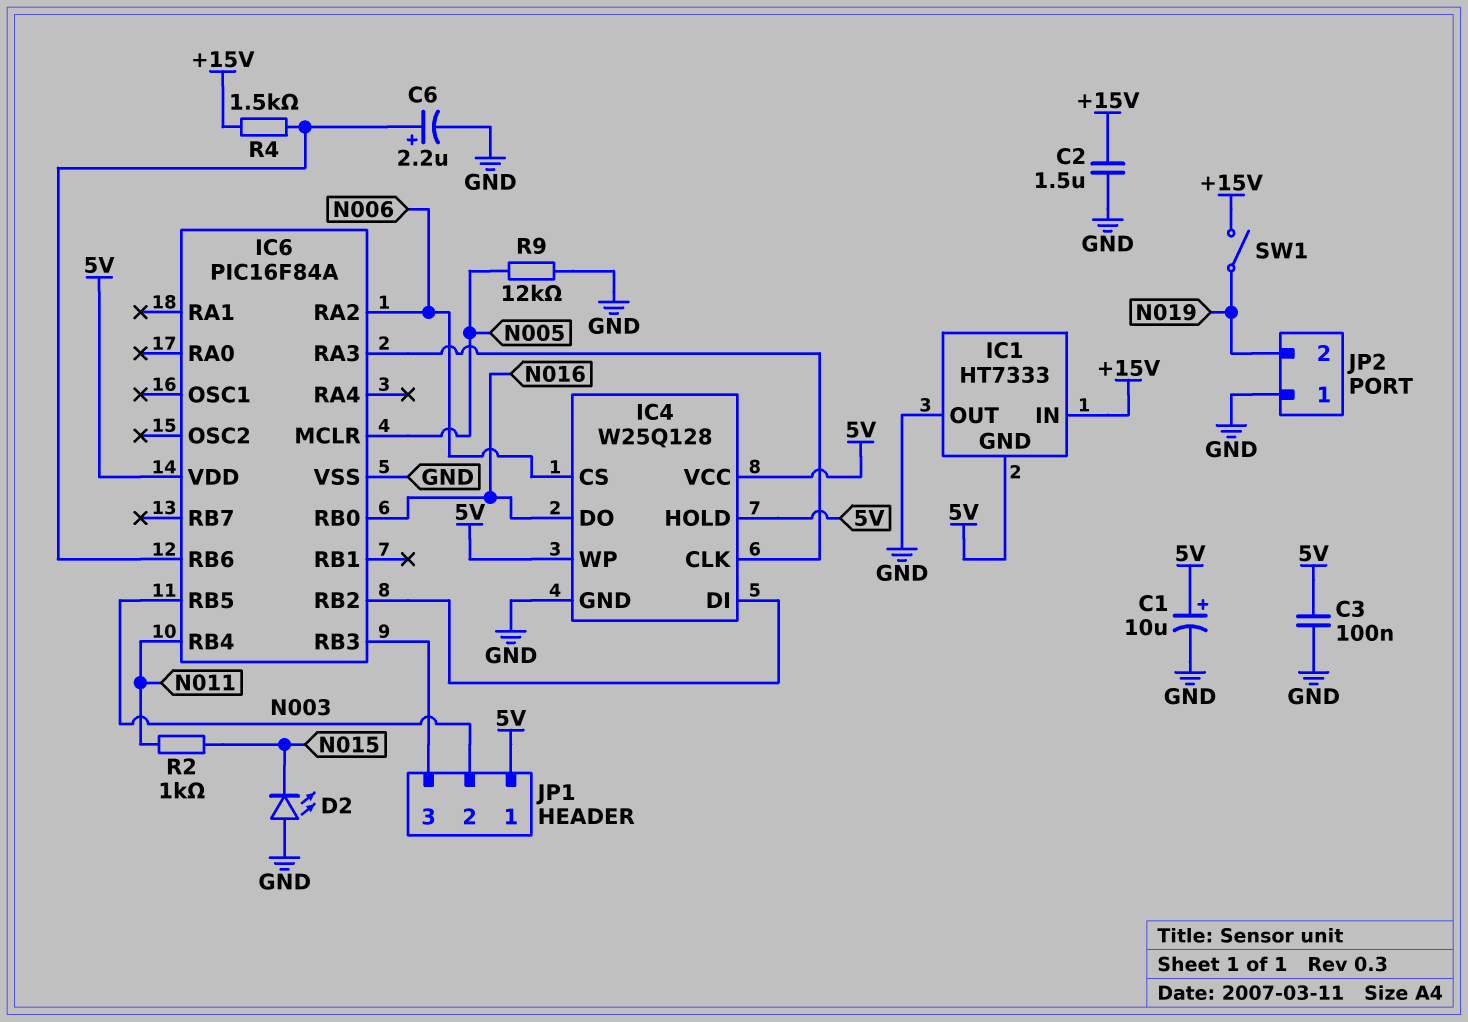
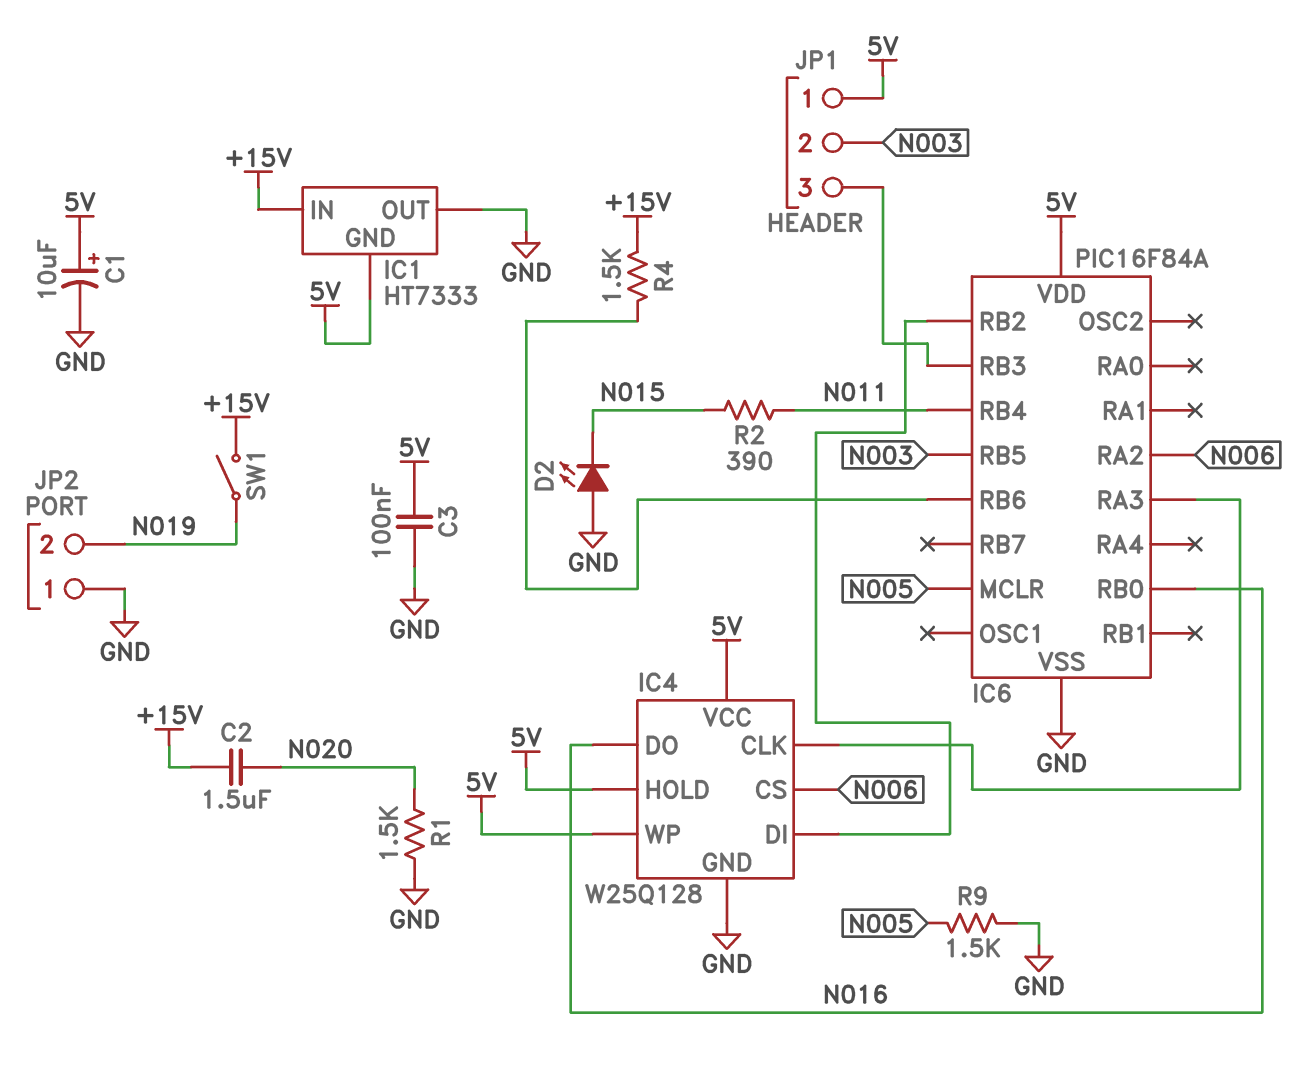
C2: 1.5uF (+15V, GND) -> 1.5uF (+15V, N020)
C6: 2.2uF (plus IC6/RB6, minus GND) -> none
R1: none -> 1.5k (GND, N020)
R2: 1k (N011, N015) -> 390 (N011, N015)
R9: 12k (GND, N005) -> 1.5k (GND, N005)

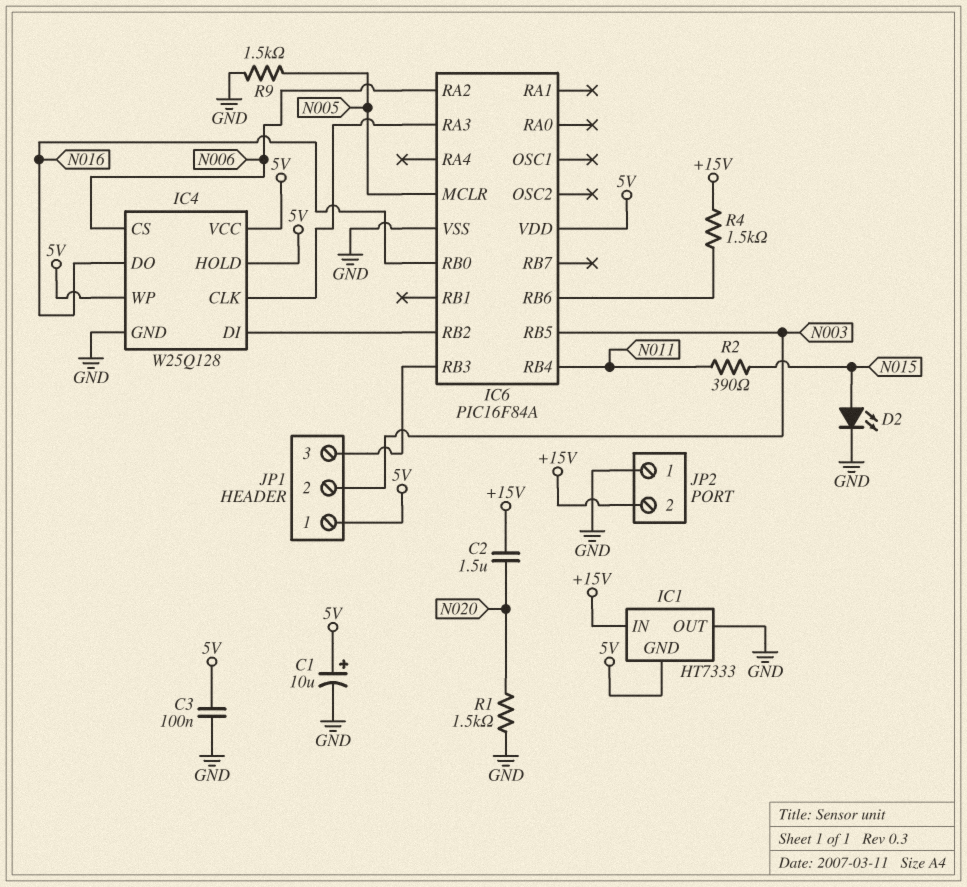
D2: LED (A GND, K N015) -> LED (A N015, K GND)
JP2 pin 2: N019 -> +15V
SW1: switch (+15V, N019) -> none

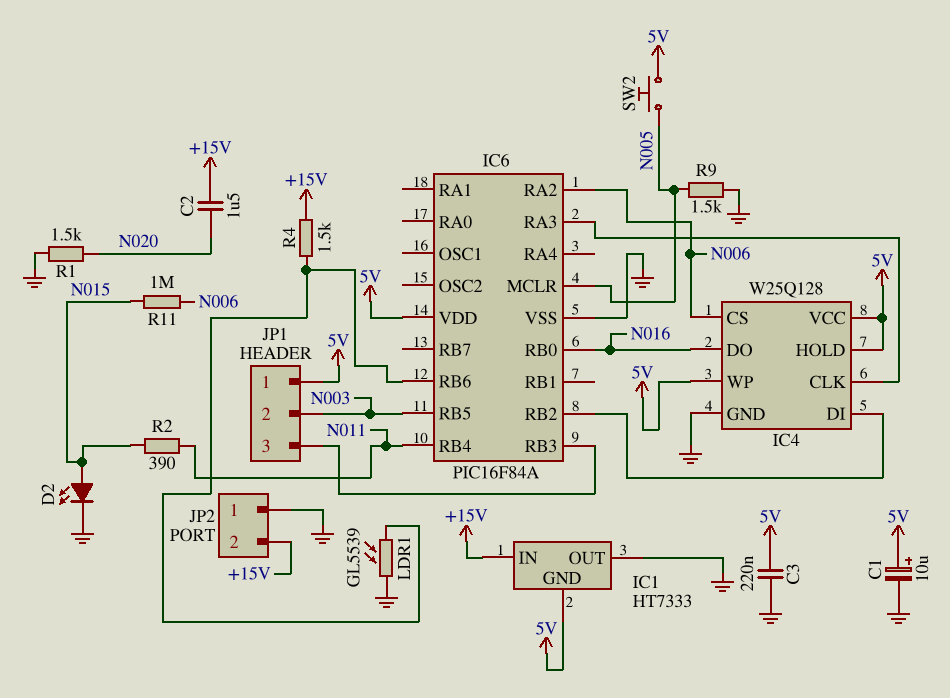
C3: 100nF (5V, GND) -> 220nF (5V, GND)
LDR1: none -> GL5539 (GND, IC6/RB6)
R11: none -> 1M (N006, N015)
SW2: none -> button (5V, N005)

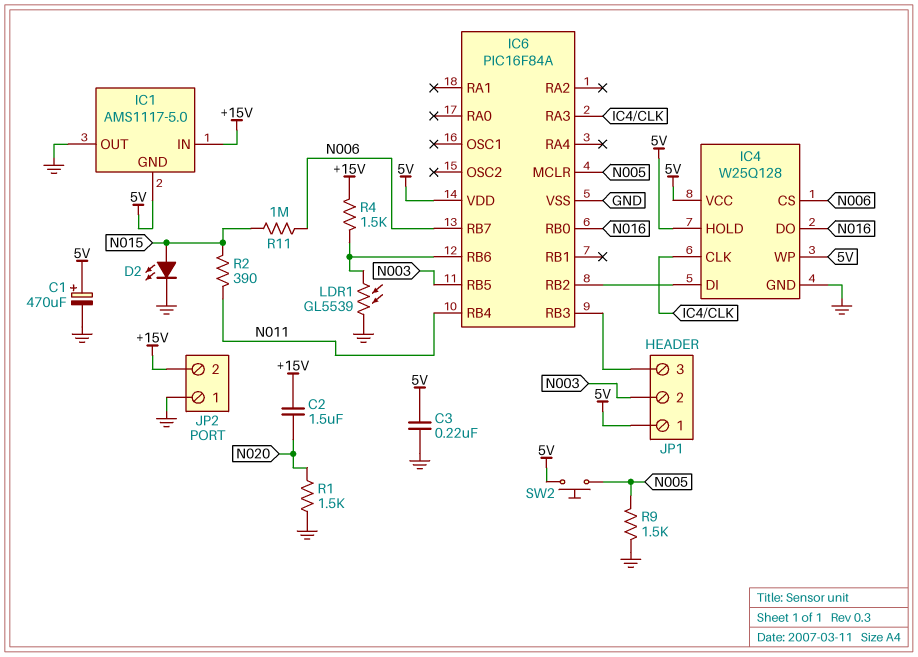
C1: 10uF (plus 5V, minus GND) -> 470uF (plus 5V, minus GND)
IC1: HT7333 -> AMS1117-5.0
IC6 pin RA2: N006 -> none
IC6 pin RB7: none -> N006

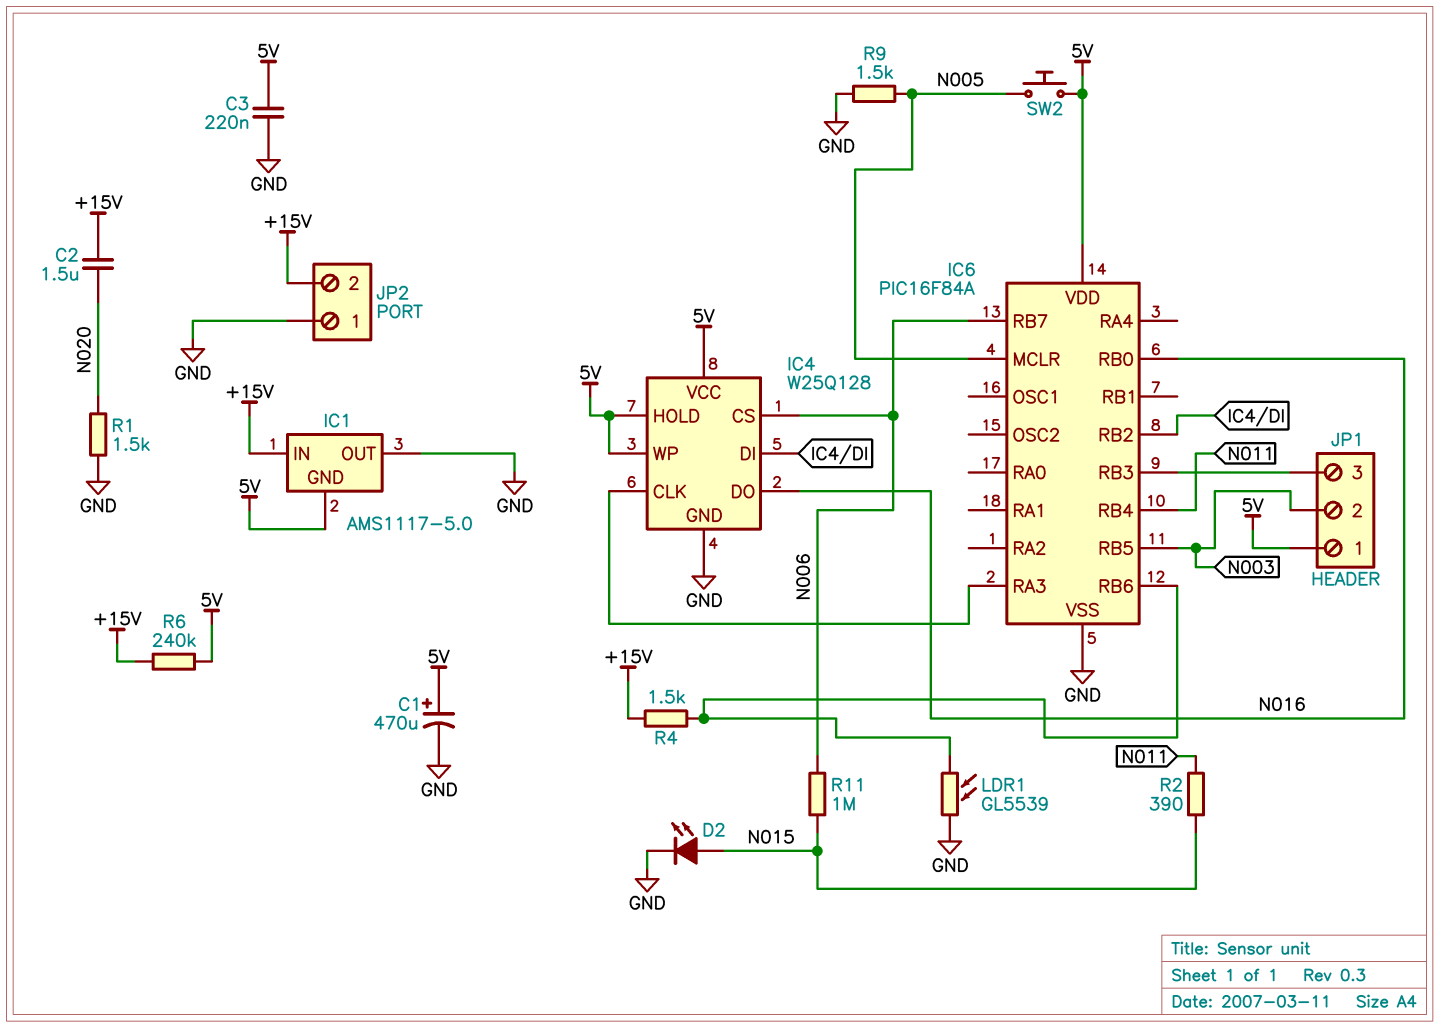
R6: none -> 240k (+15V, 5V)

